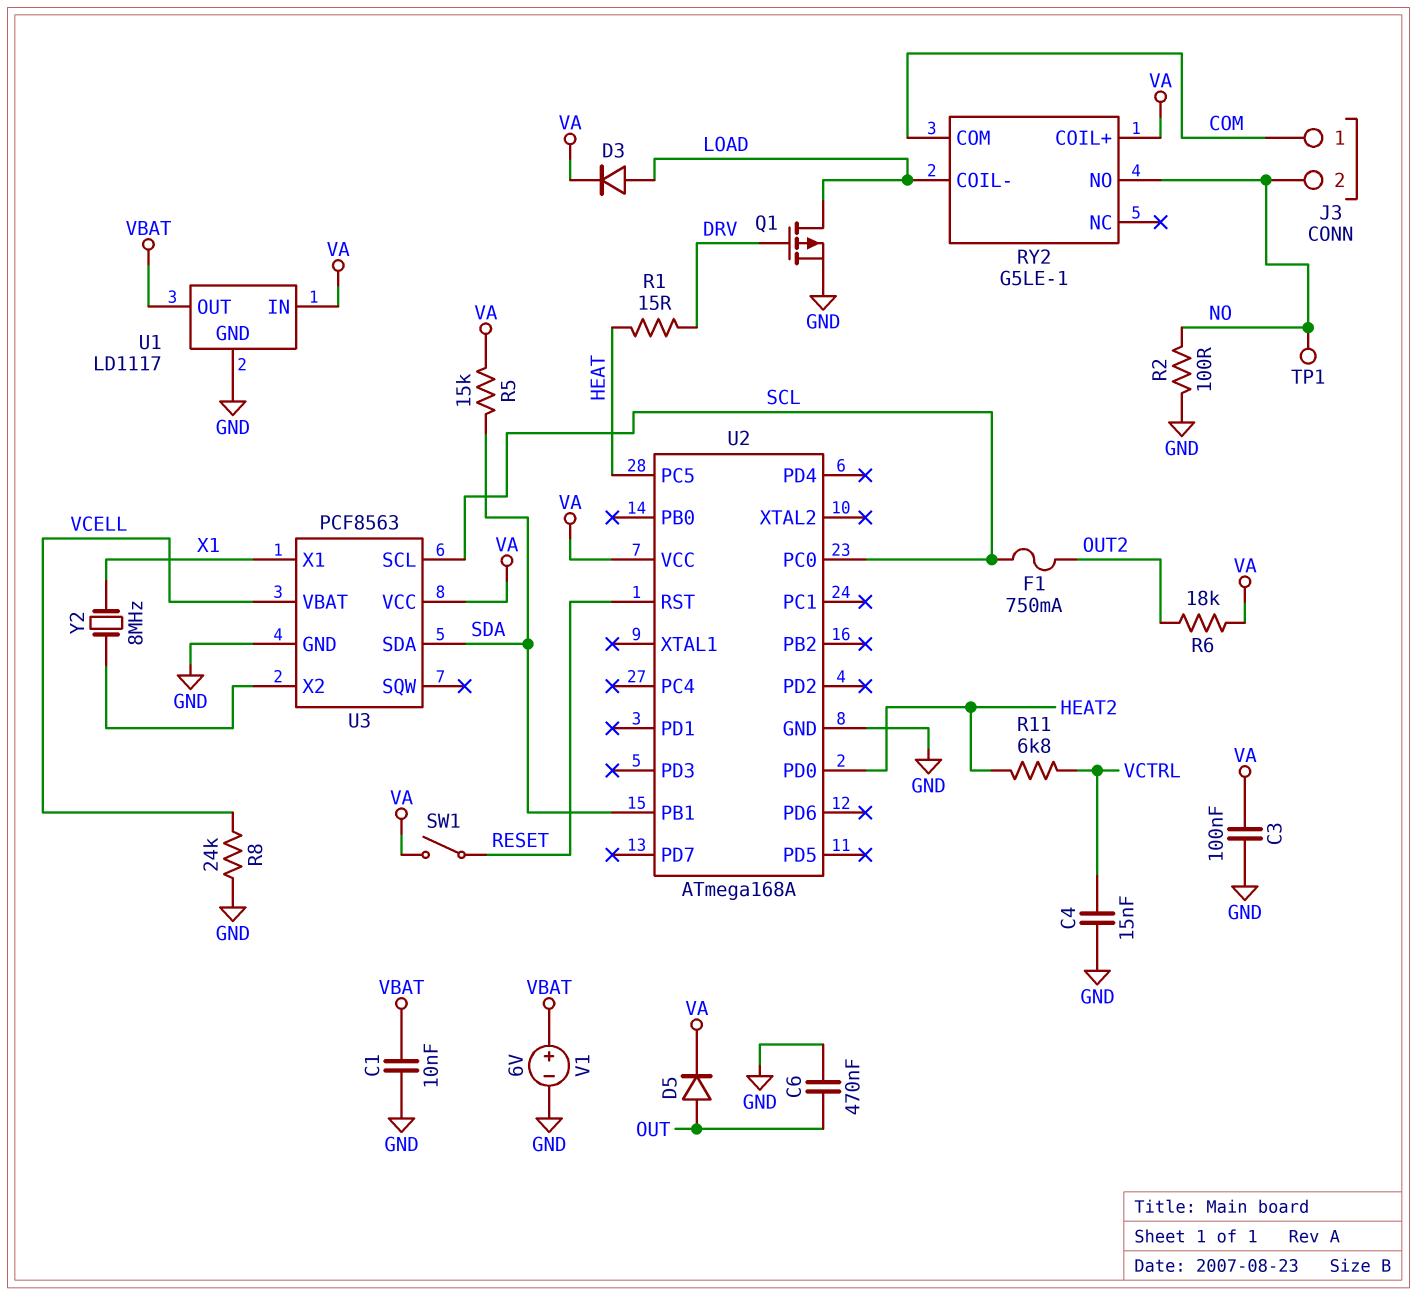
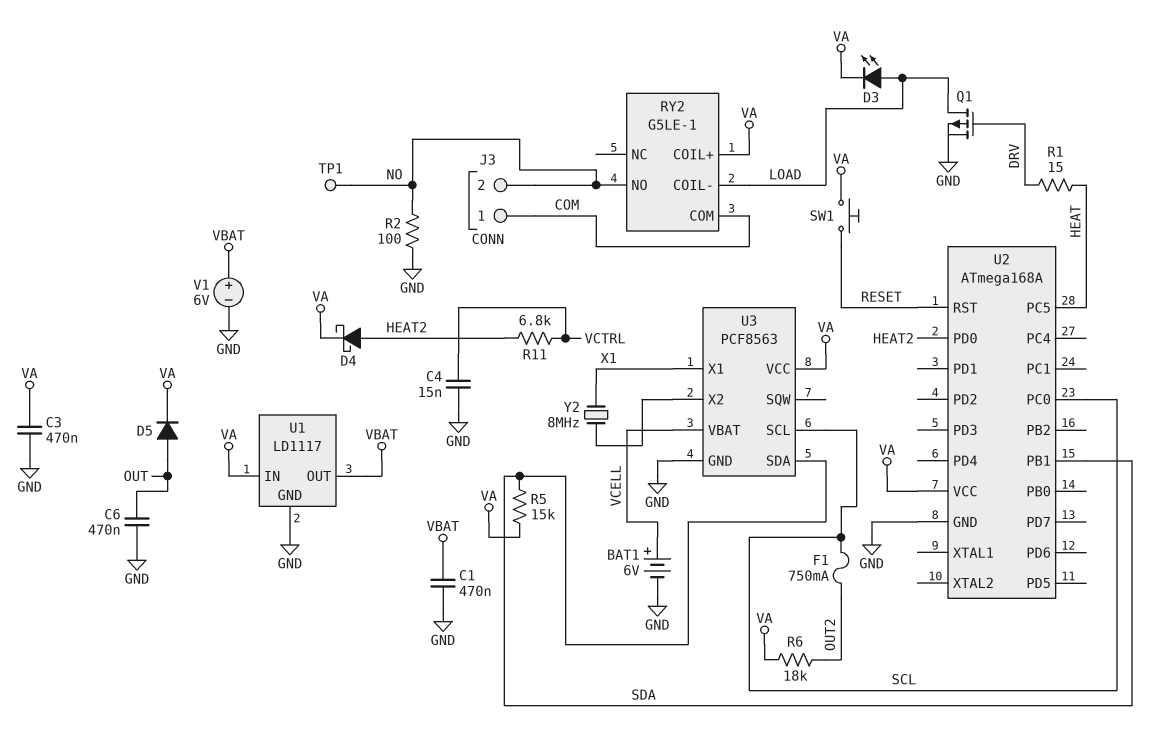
BAT1: none -> 6V (plus VCELL, minus GND)
C1: 10nF (GND, VBAT) -> 470nF (GND, VBAT)
C3: 100nF (GND, VA) -> 470nF (GND, VA)
D3: diode (A LOAD, K VA) -> LED (A LOAD, K VA)
D4: none -> schottky (A HEAT2, K VA)
R8: 24k (GND, VCELL) -> none
SW1: switch (RESET, VA) -> button (RESET, VA)

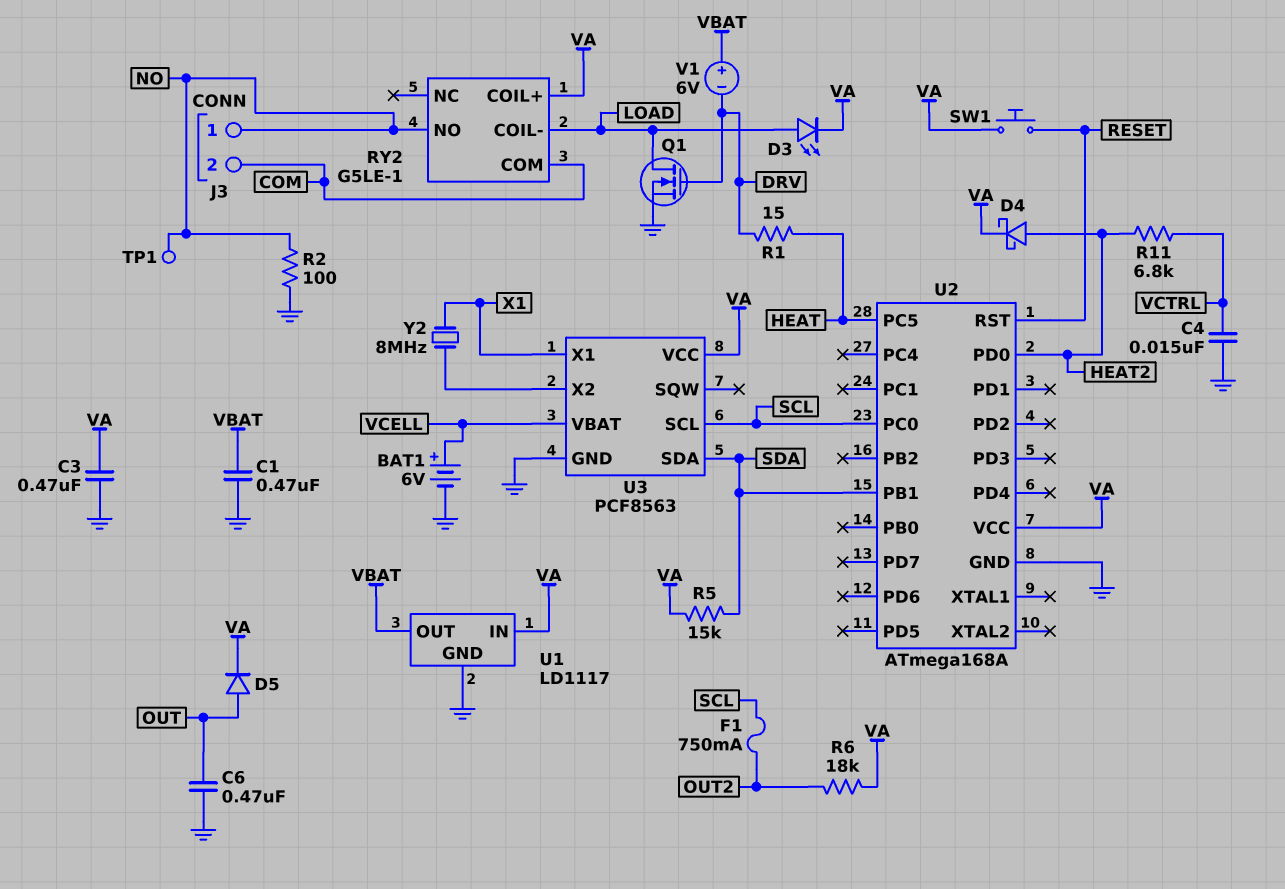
J3 pin 1: COM -> NO
J3 pin 2: NO -> COM
Q1: PMOS (G DRV, D LOAD, S GND) -> NMOS (G DRV, D LOAD, S GND)
V1: 6V (plus VBAT, minus GND) -> 6V (plus VBAT, minus DRV)

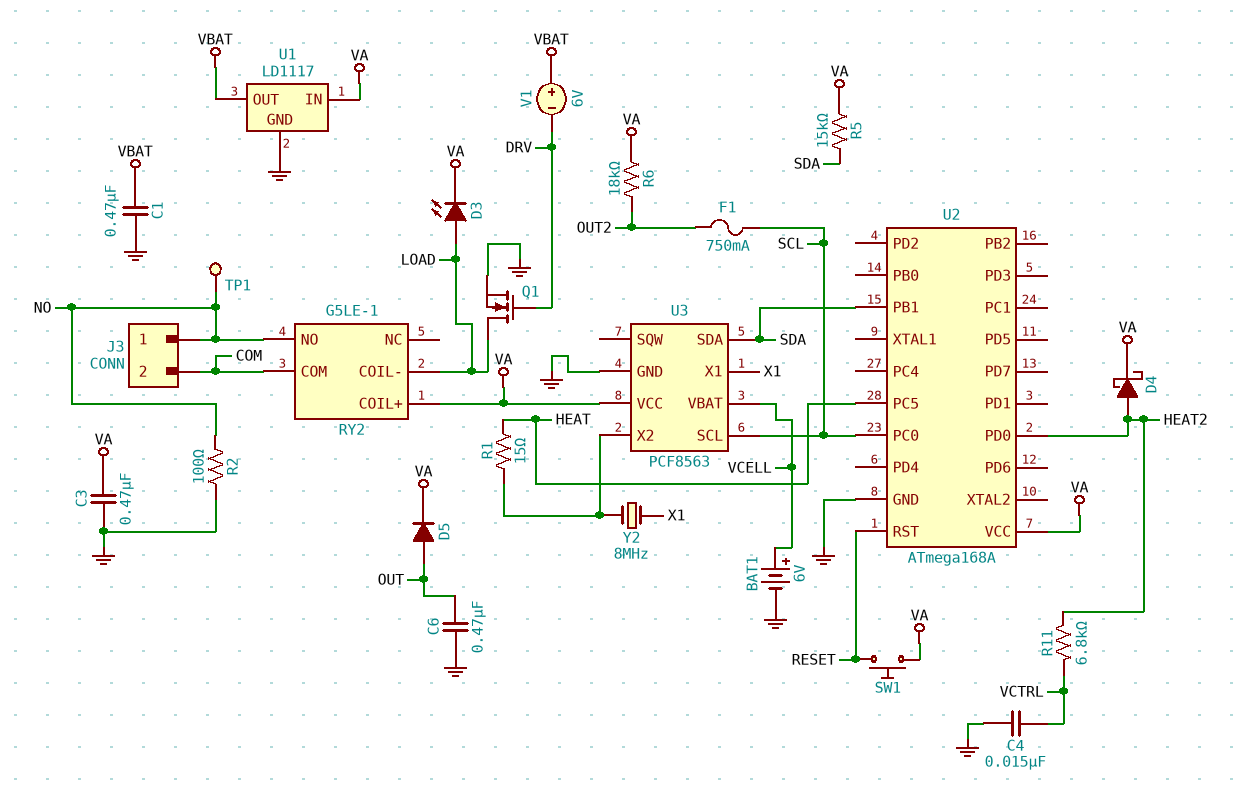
R1: 15 (DRV, HEAT) -> 15 (HEAT, U3/X2)

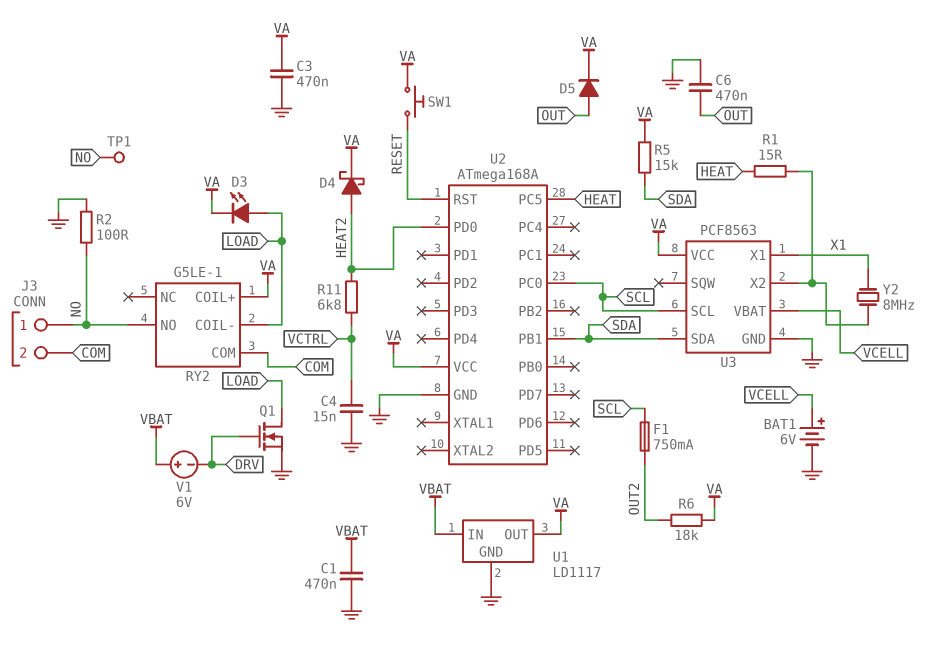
U1 pin IN: VA -> VBAT
U1 pin OUT: VBAT -> VA

